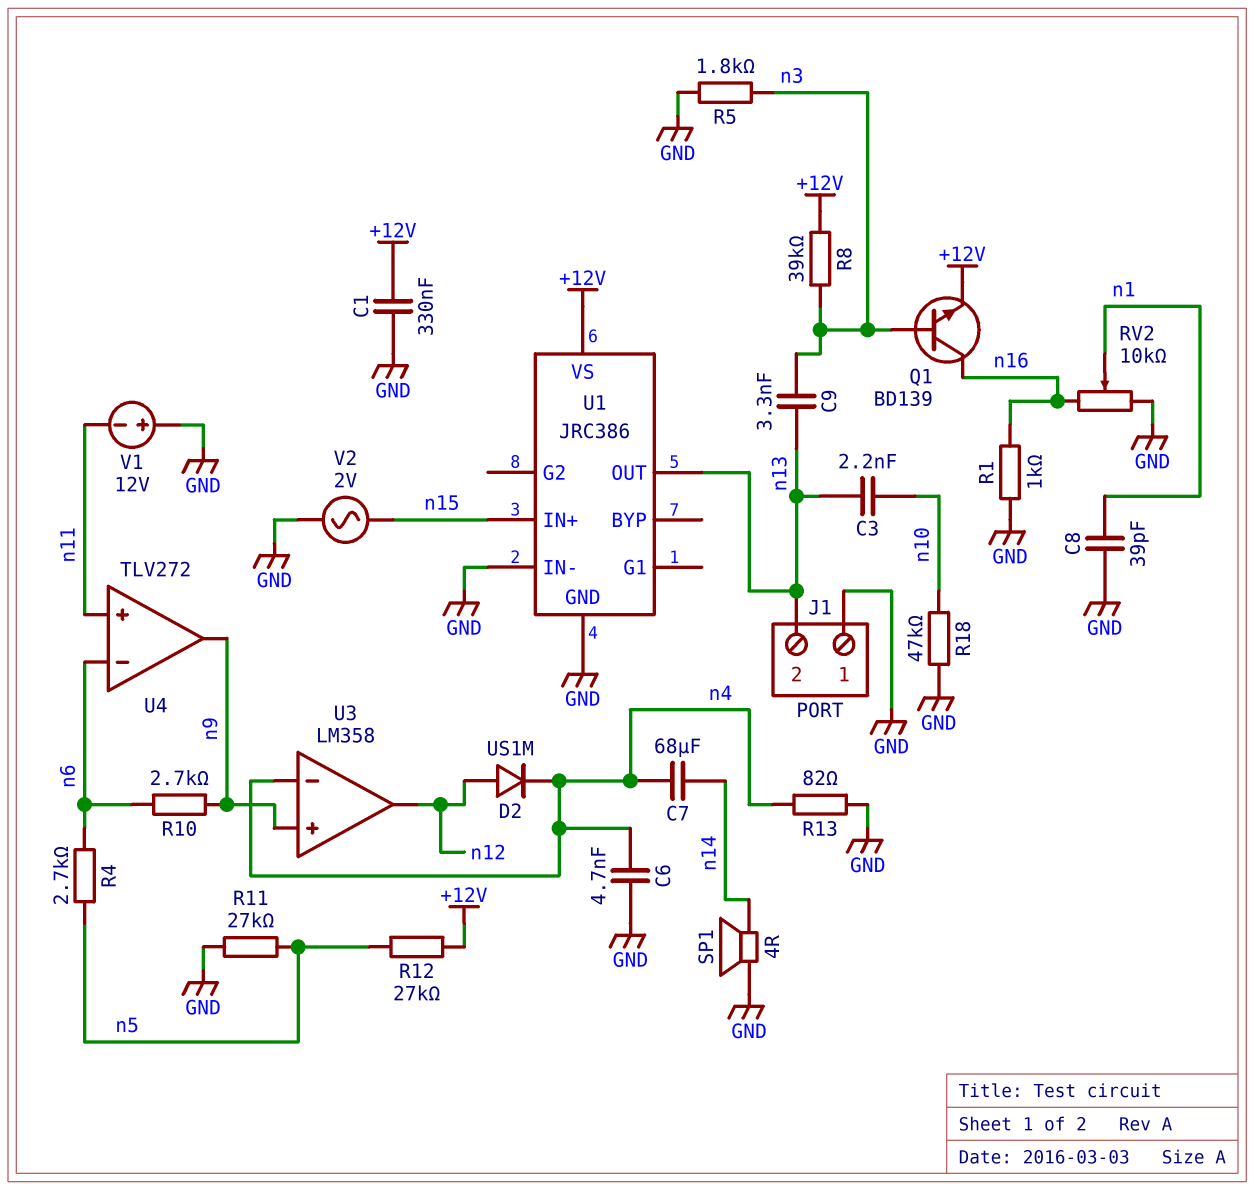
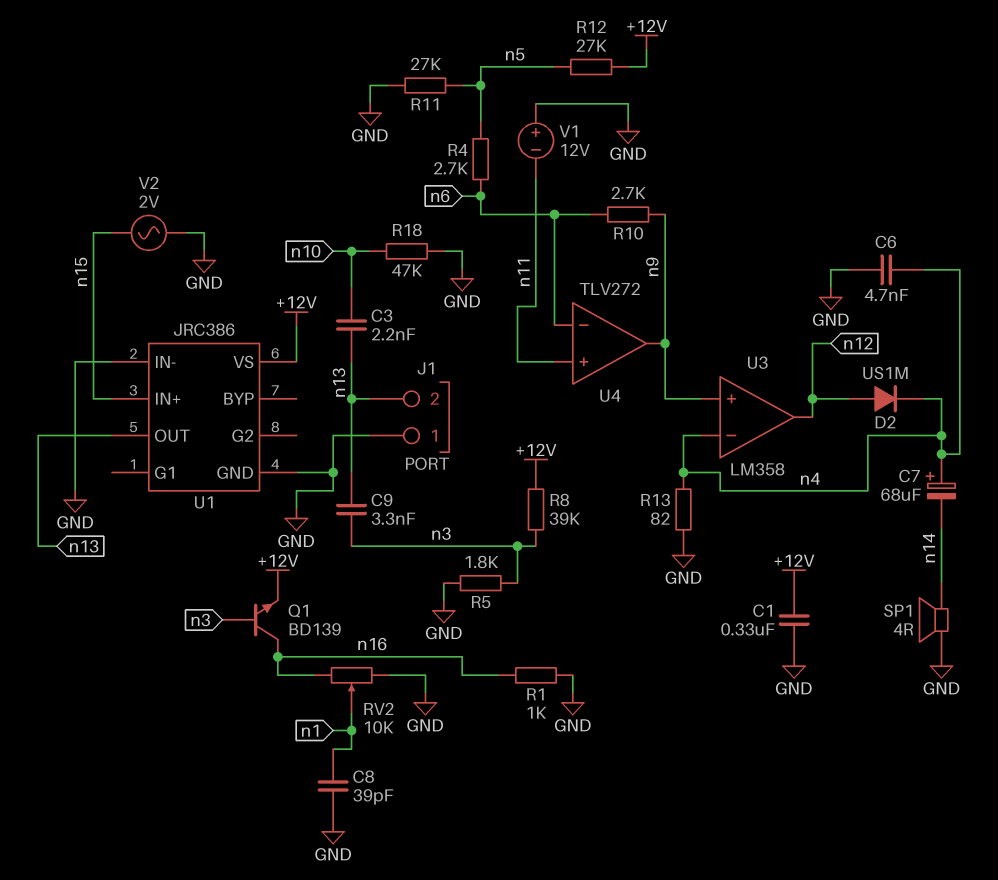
C7: 68uF (n4, n14) -> 68uF (plus n4, minus n14)

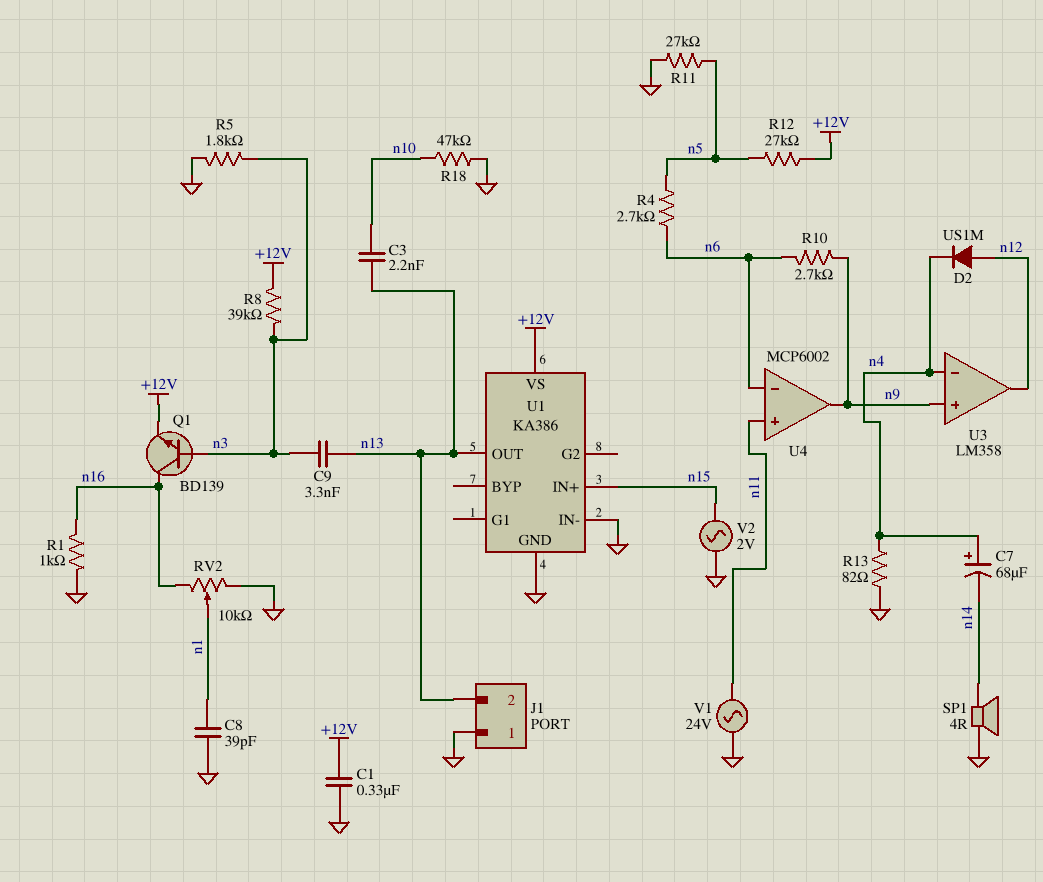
C6: 4.7nF (GND, n4) -> none
U1: JRC386 -> KA386
U4: TLV272 -> MCP6002
V1: 12V (plus GND, minus n11) -> AC 24V (GND, n11)

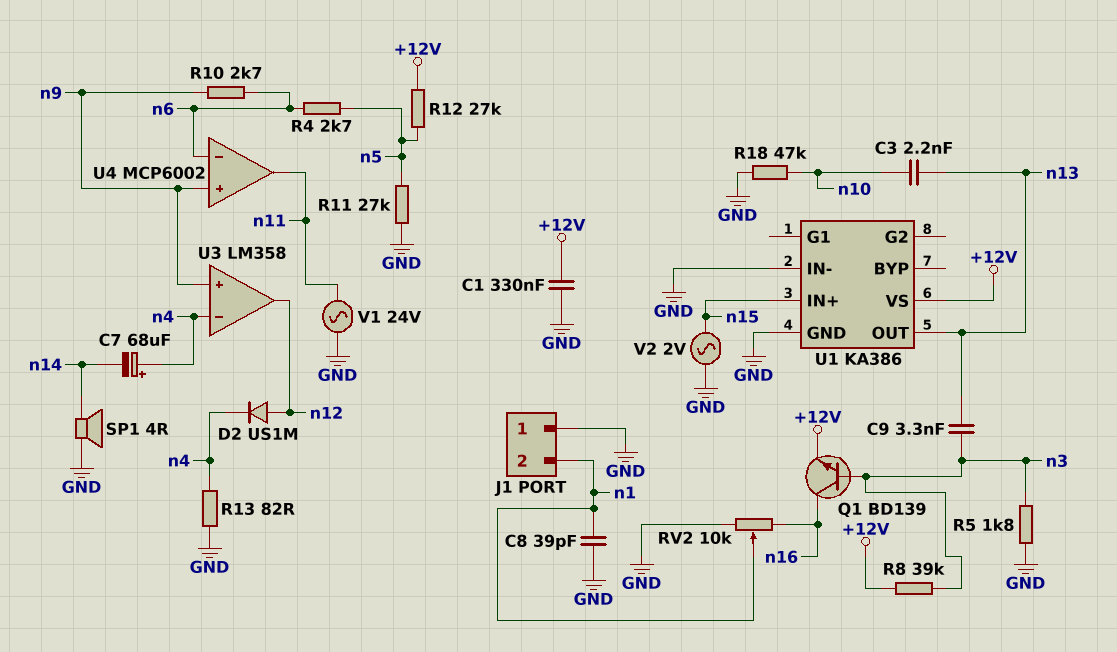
J1 pin 2: n13 -> n1
R1: 1k (GND, n16) -> none
U4 pin in+: n11 -> n9
U4 pin out: n9 -> n11

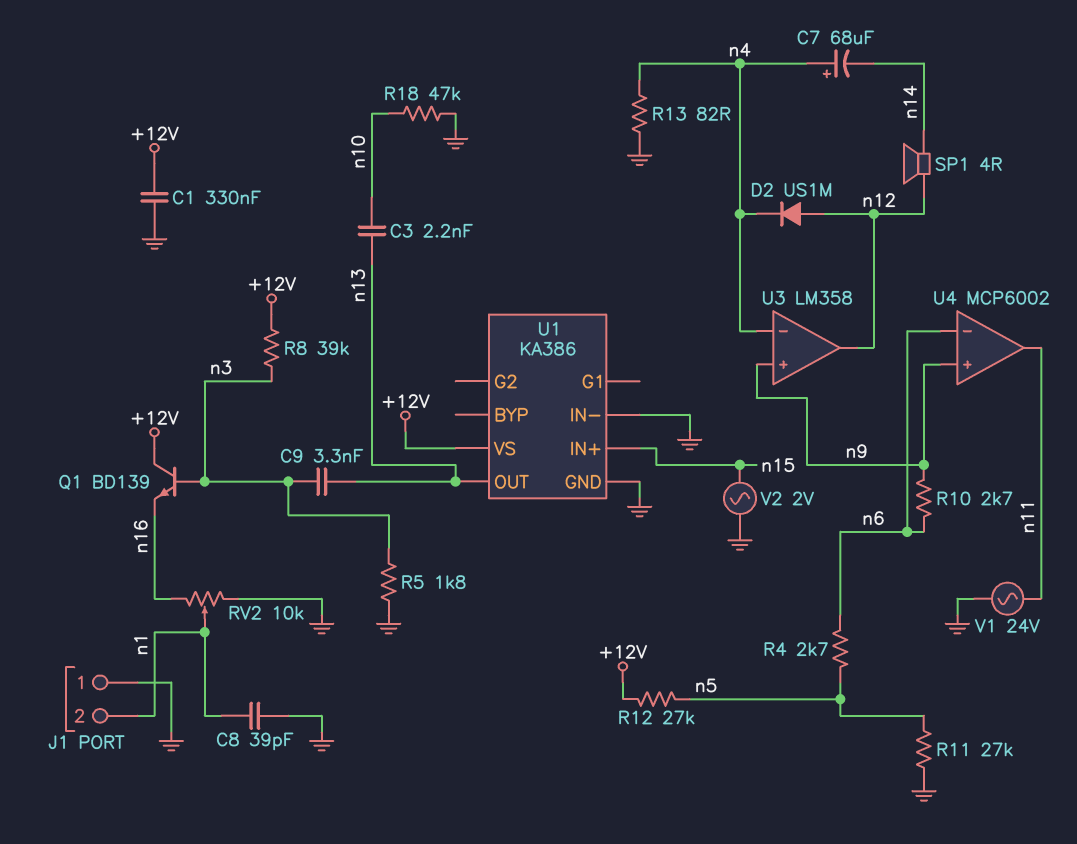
Q1: NPN BD139 (B n3, C n16, E +12V) -> NPN BD139 (B n3, C +12V, E n16)
SP1: speaker 4R (GND, n14) -> speaker 4R (n12, n14)

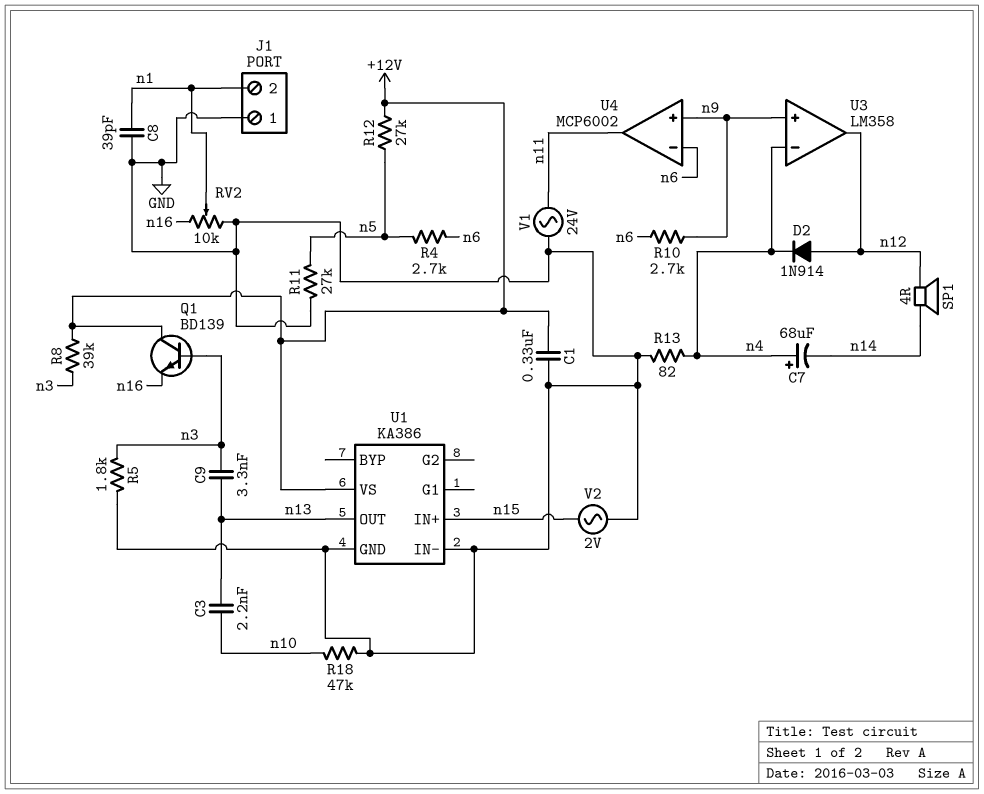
D2: diode US1M (A n12, K n4) -> diode 1N914 (A n12, K n4)

